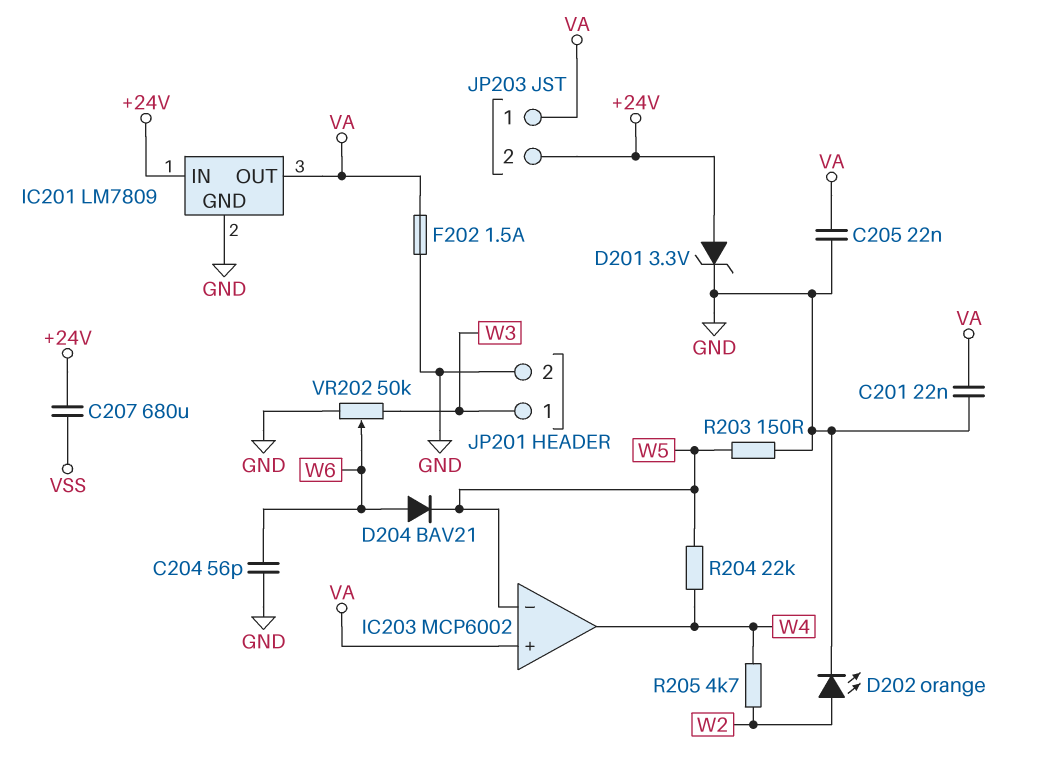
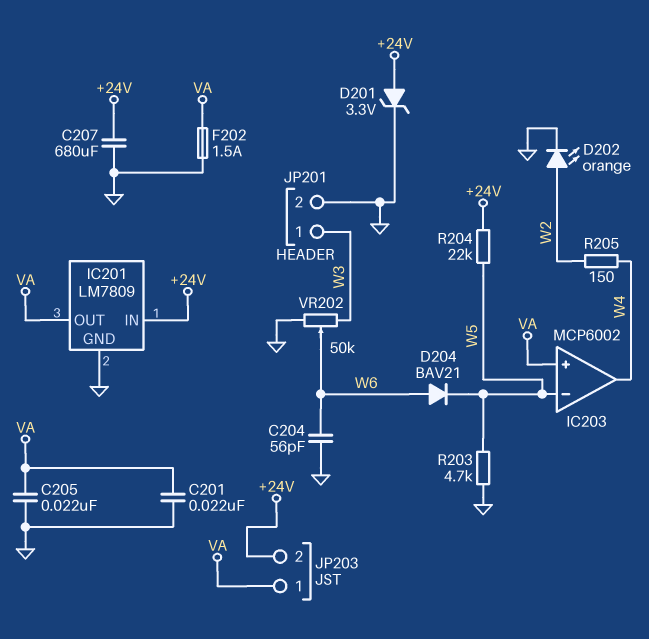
C207: 680uF (+24V, VSS) -> 680uF (+24V, GND)
R203: 150 (GND, W5) -> 4.7k (GND, W5)
R204: 22k (W4, W5) -> 22k (+24V, W5)
R205: 4.7k (W2, W4) -> 150 (W2, W4)

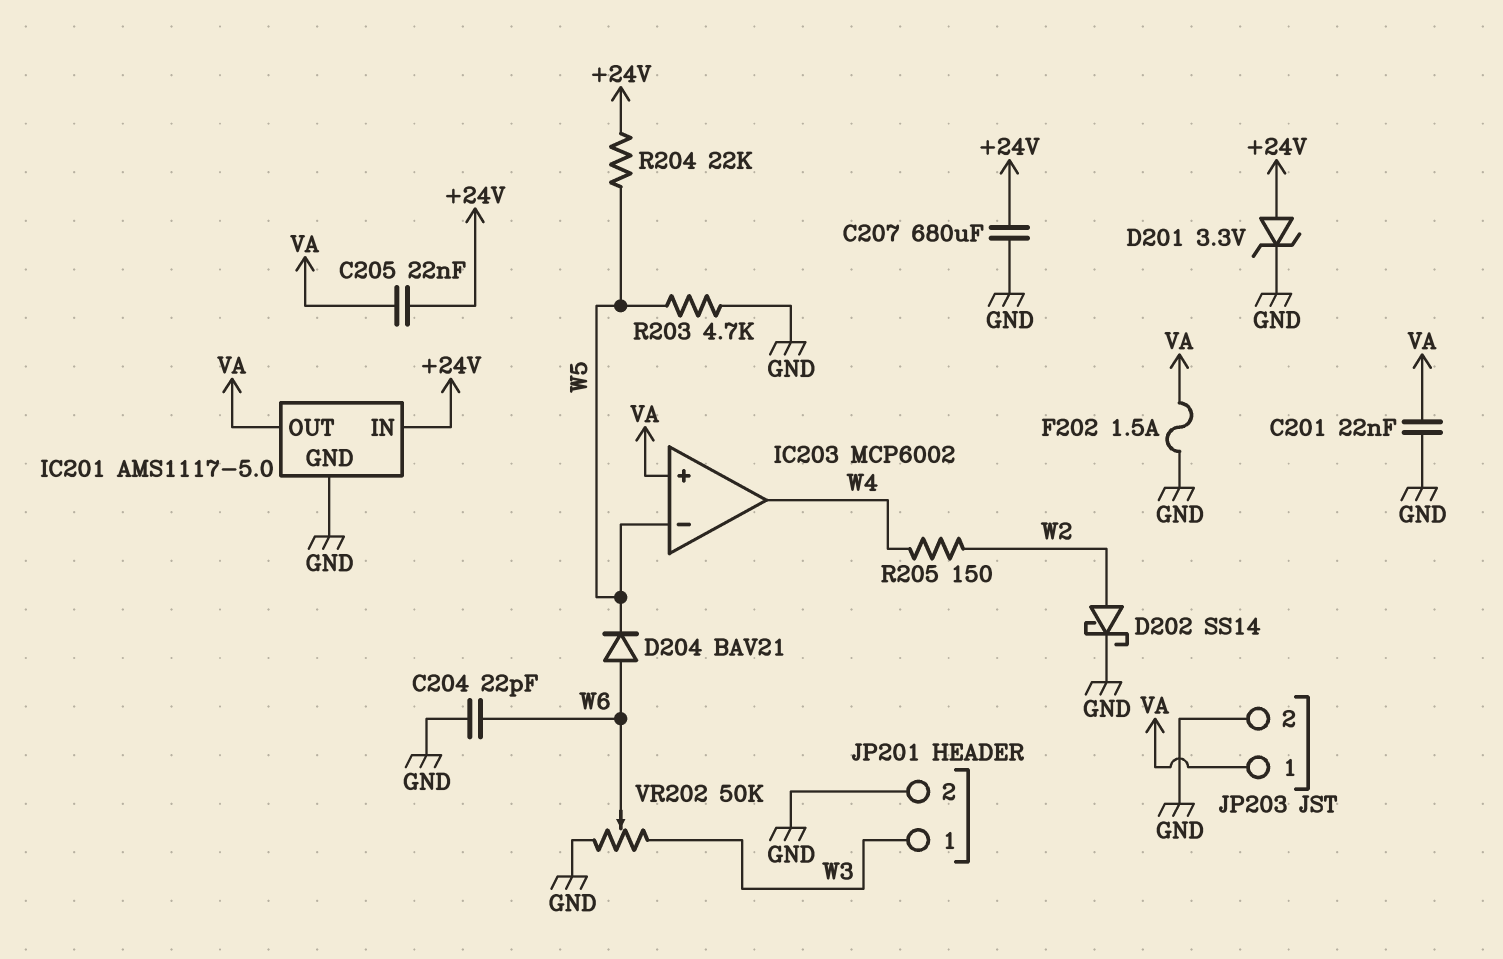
C204: 56pF (GND, W6) -> 22pF (GND, W6)
C205: 22nF (GND, VA) -> 22nF (+24V, VA)
D202: LED orange (A W2, K GND) -> schottky SS14 (A W2, K GND)
IC201: LM7809 -> AMS1117-5.0
JP203 pin 2: +24V -> GND

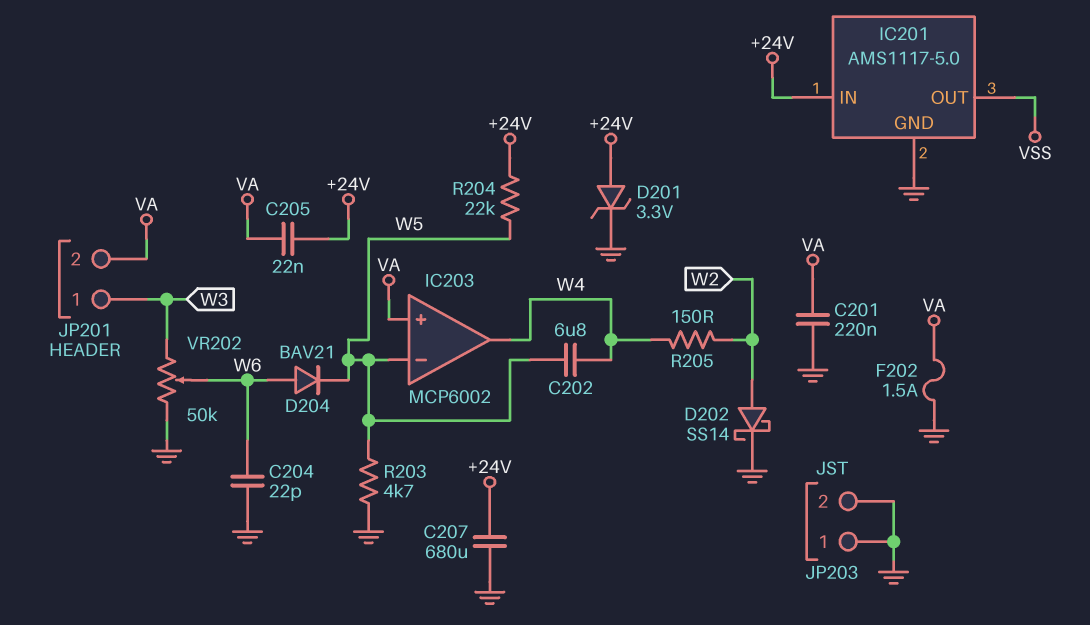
C201: 22nF (GND, VA) -> 220nF (GND, VA)
C202: none -> 6.8uF (W4, W5)
IC201 pin OUT: VA -> VSS
JP201 pin 2: GND -> VA
JP203 pin 1: VA -> GND

